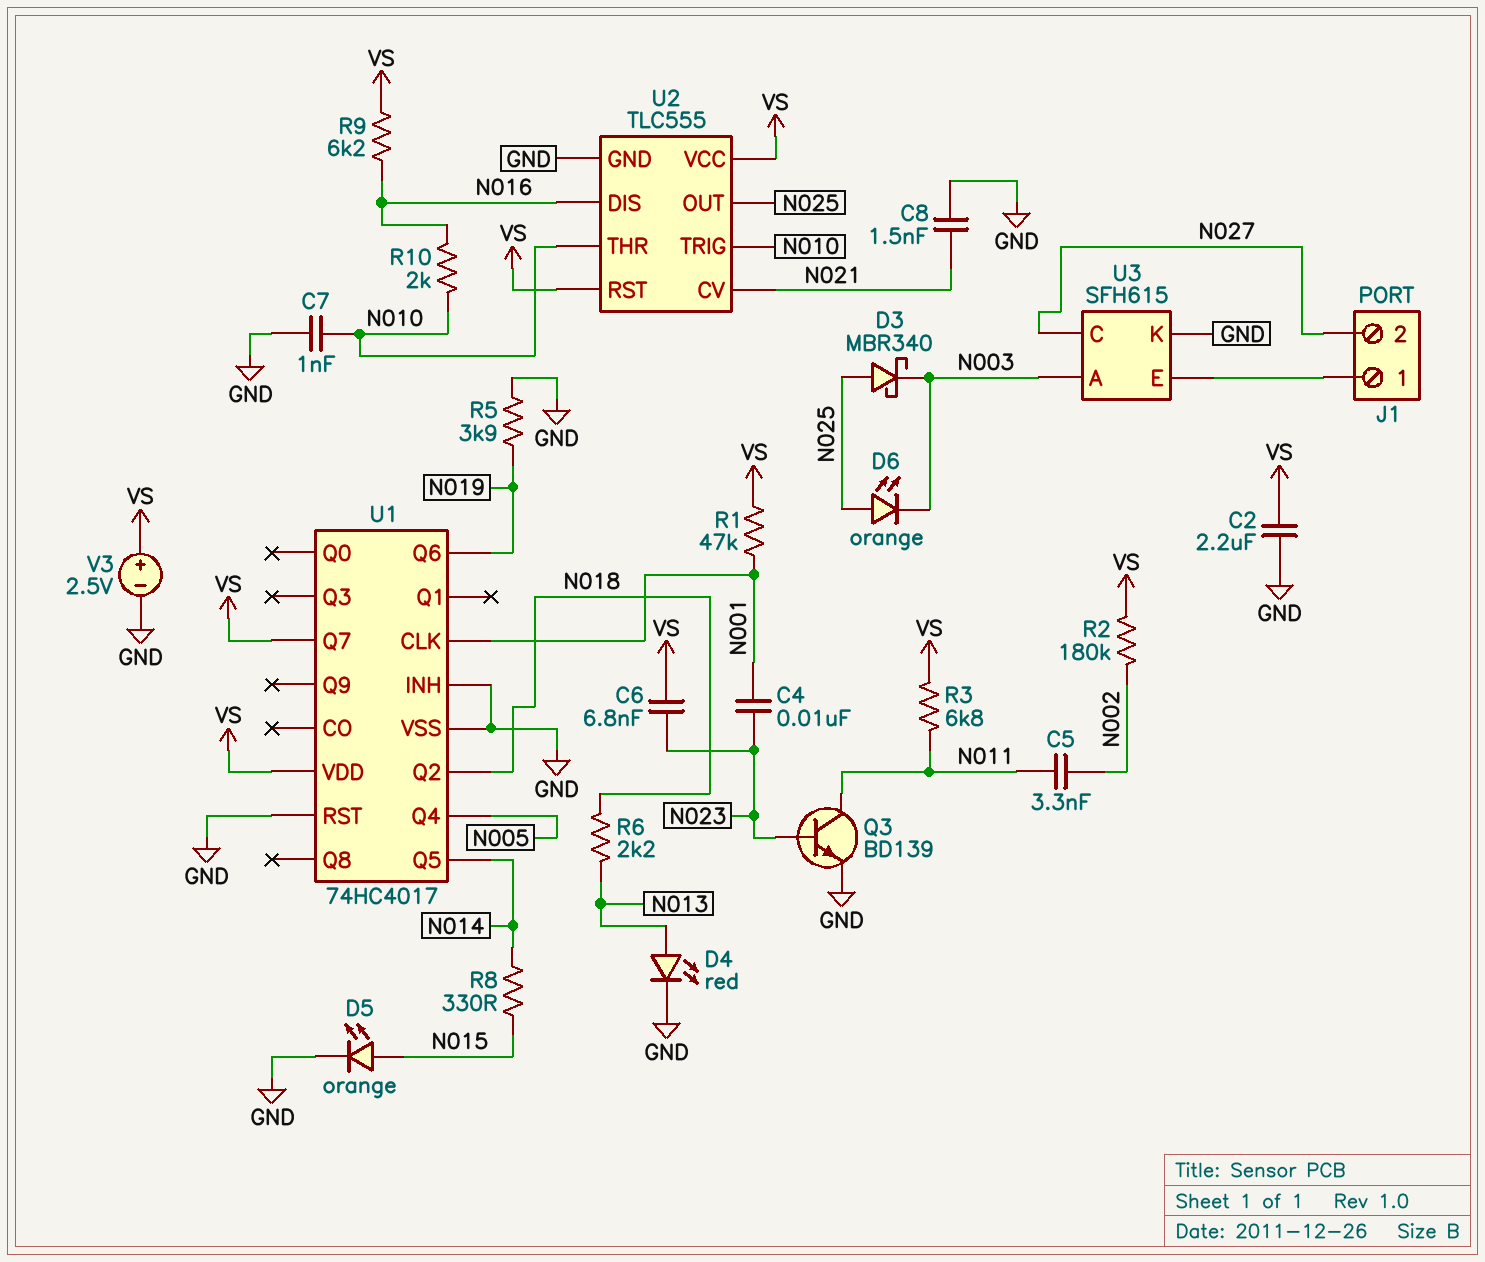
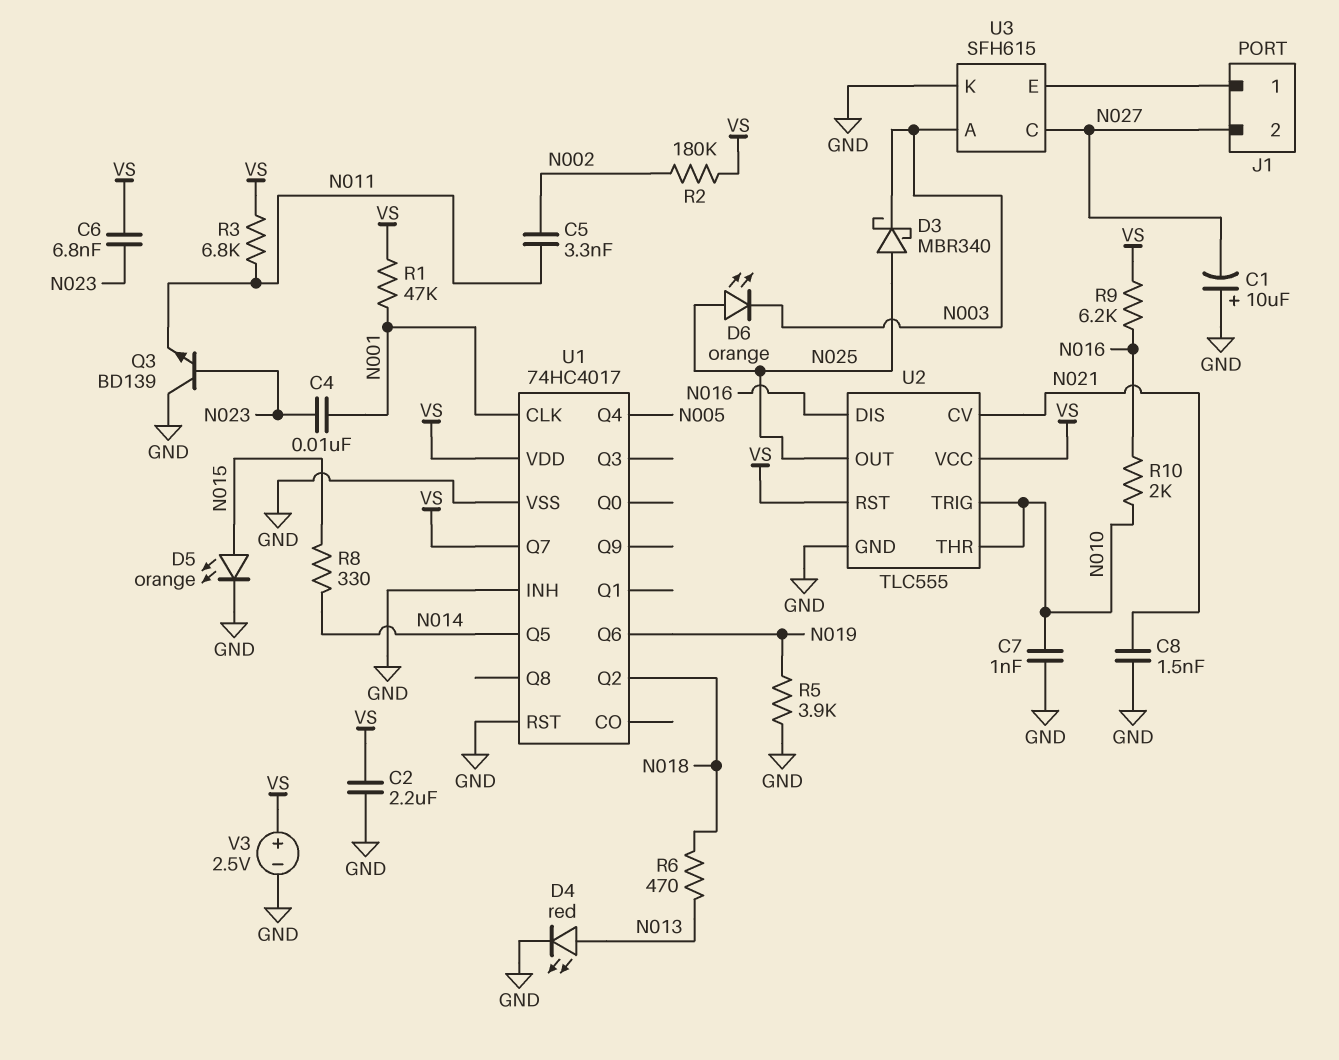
C1: none -> 10uF (plus GND, minus N027)
Q3: NPN BD139 (B N023, C N011, E GND) -> NPN BD139 (B N023, C GND, E N011)
R6: 2.2k (N013, N018) -> 470 (N013, N018)

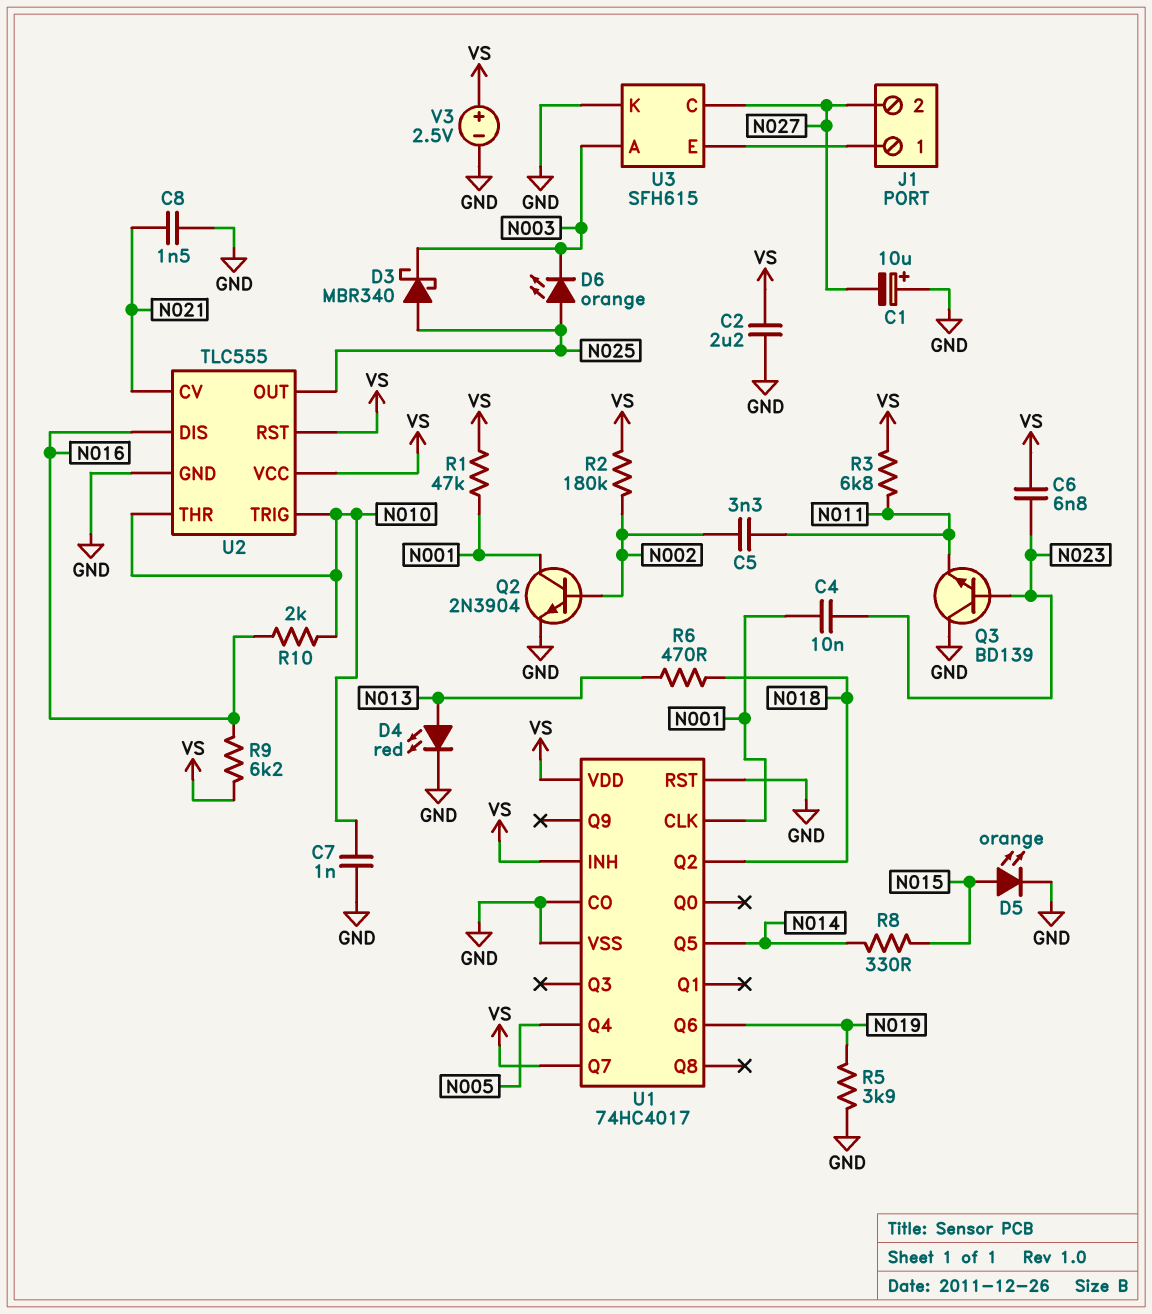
Q2: none -> NPN 2N3904 (B N002, C N001, E GND)
U1 pin CO: none -> GND
U1 pin INH: GND -> VS

